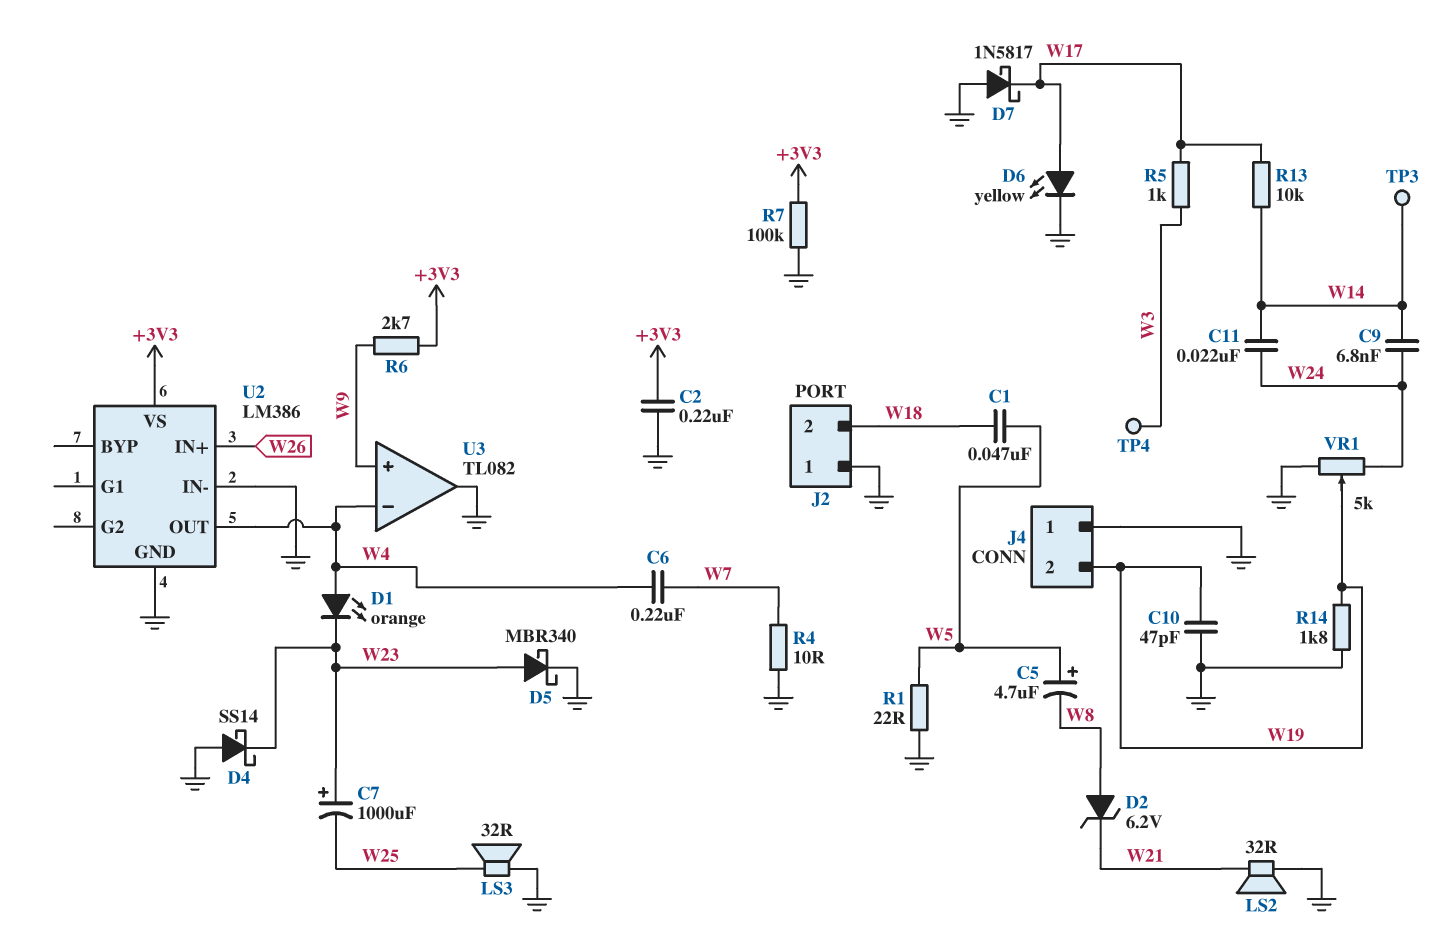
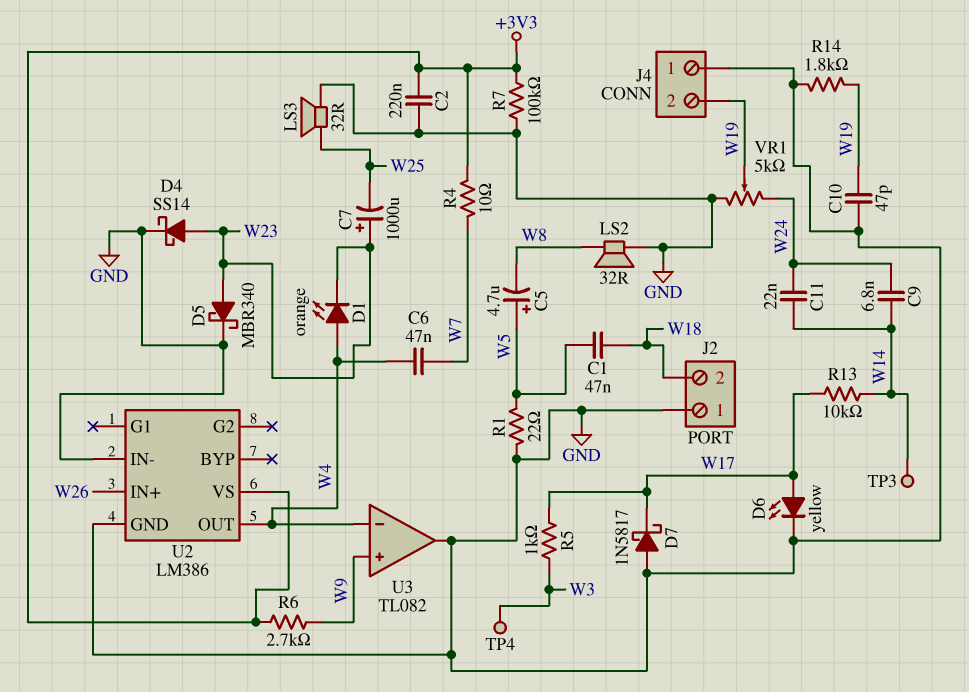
C6: 220nF (W4, W7) -> 47nF (W4, W7)
D2: zener 6.2V (A W8, K W21) -> none
D4: schottky SS14 (A GND, K W23) -> schottky SS14 (A W23, K GND)
LS2: speaker 32R (GND, W21) -> speaker 32R (GND, W8)
R4: 10 (GND, W7) -> 10 (+3V3, W7)

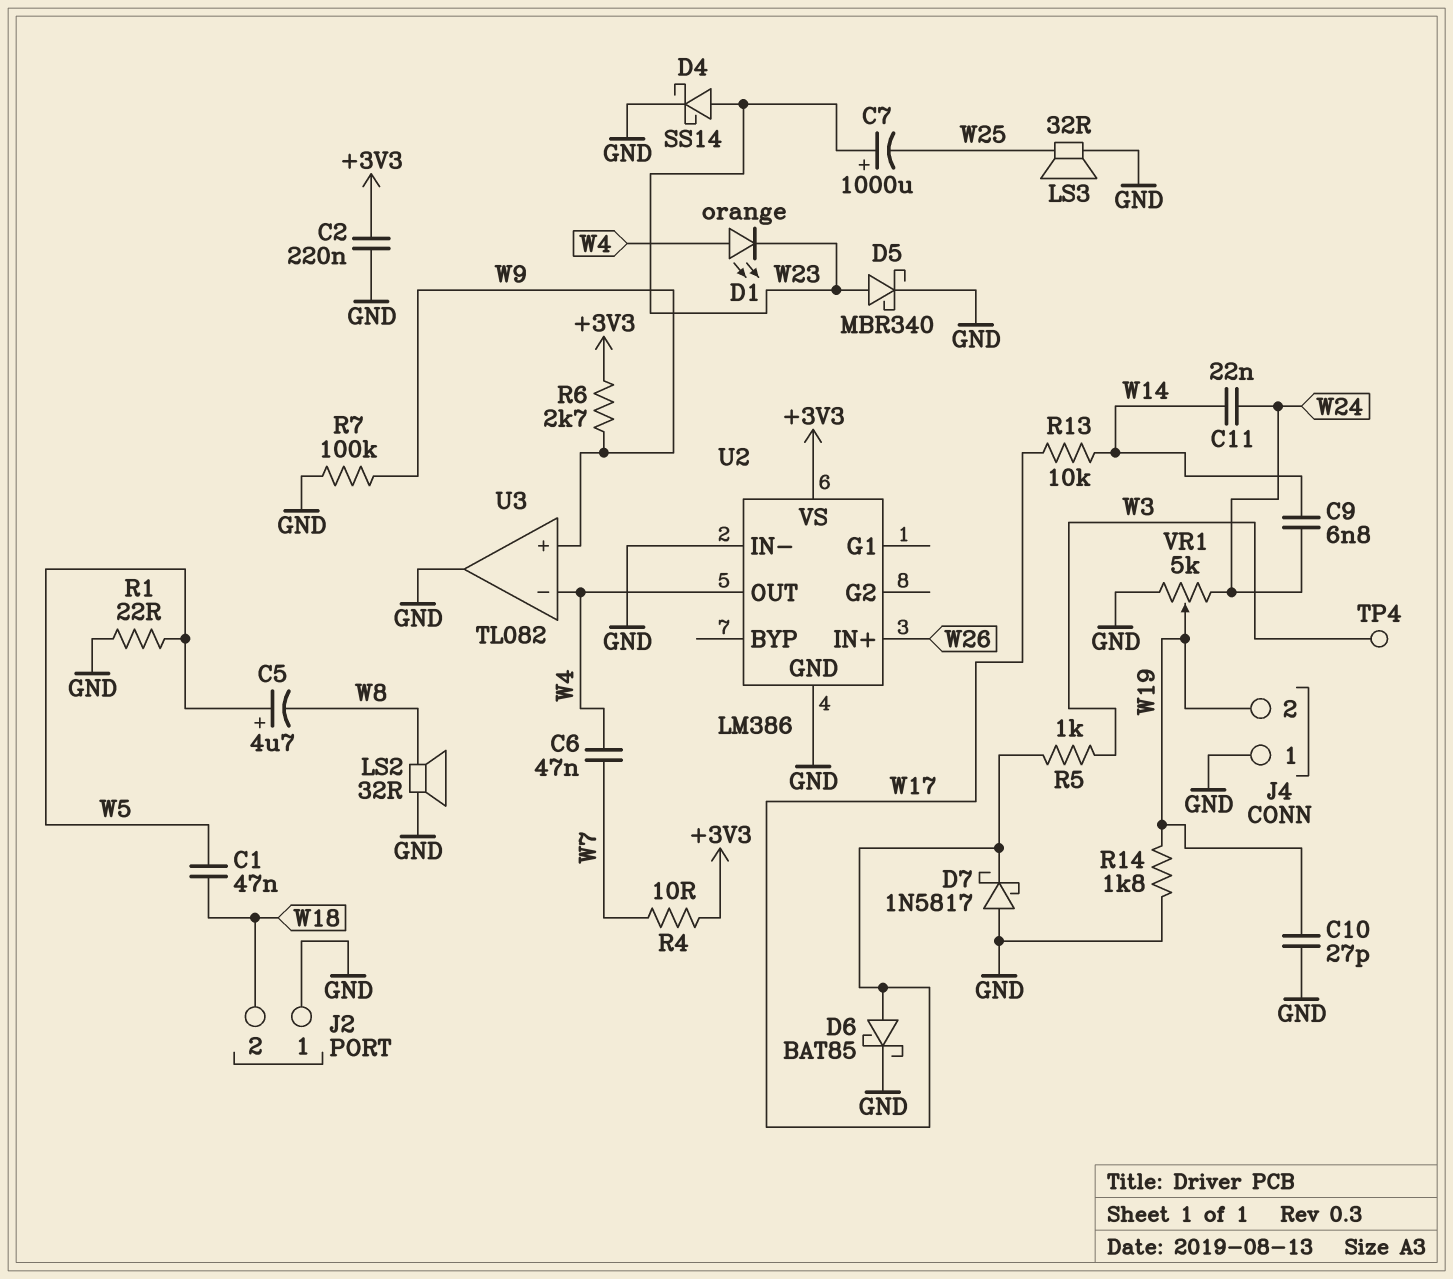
C10: 47pF (GND, W19) -> 27pF (GND, W19)
D6: LED yellow (A W17, K GND) -> schottky BAT85 (A W17, K GND)
R7: 100k (+3V3, GND) -> 100k (GND, W9)
TP3: test point (W14) -> none

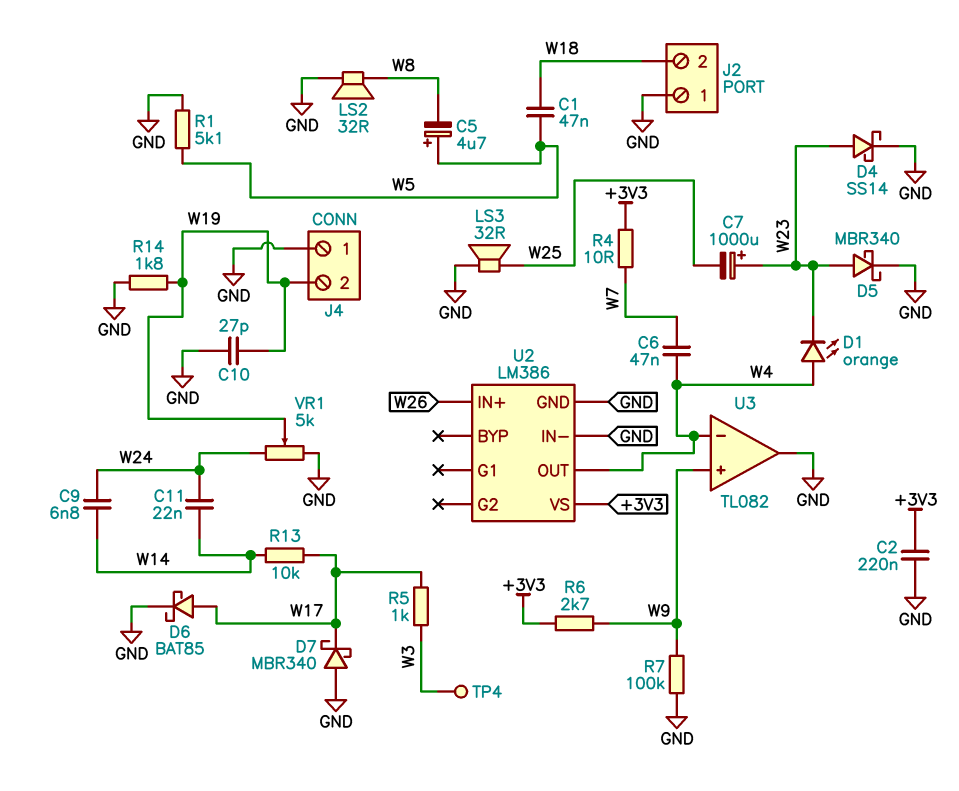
D7: schottky 1N5817 (A GND, K W17) -> schottky MBR340 (A GND, K W17)
R1: 22 (GND, W5) -> 5.1k (GND, W5)

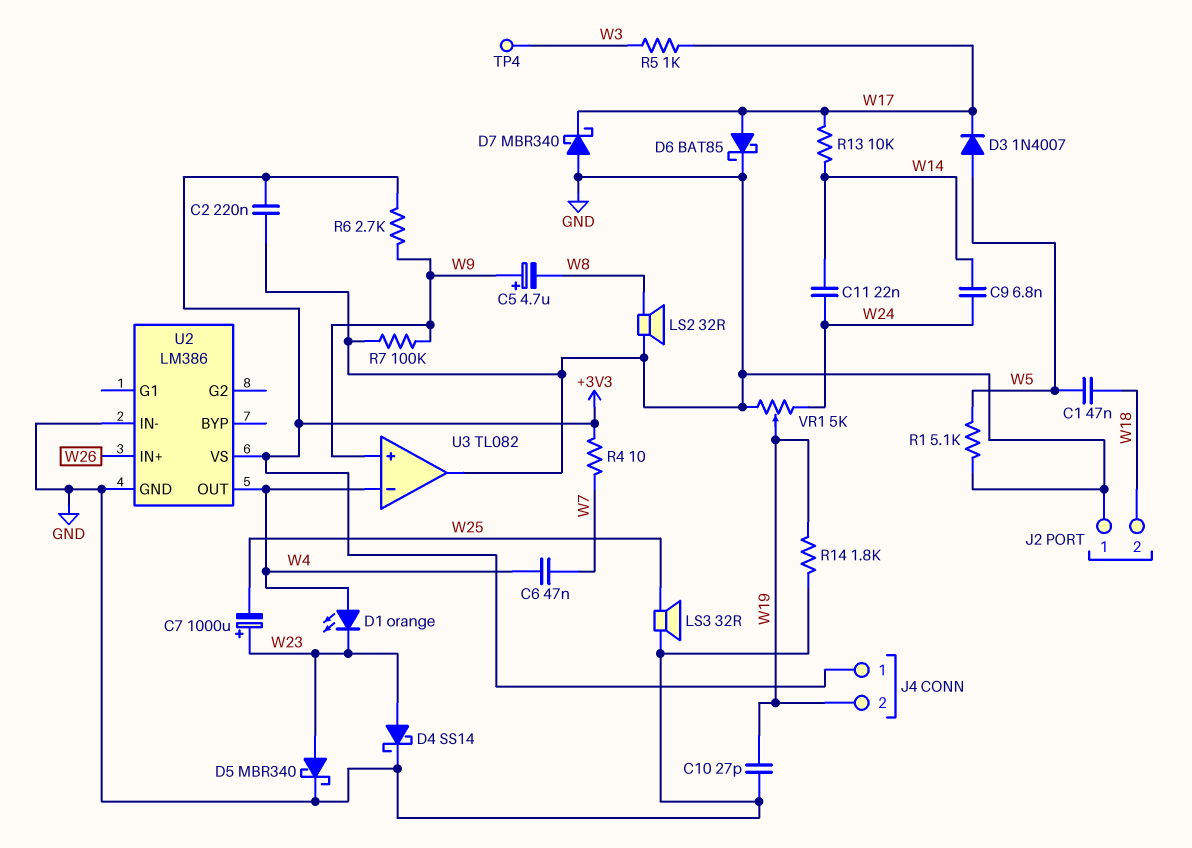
C5: 4.7uF (plus W5, minus W8) -> 4.7uF (plus W9, minus W8)
D3: none -> diode 1N4007 (A W5, K W17)
J4 pin 1: GND -> +3V3

